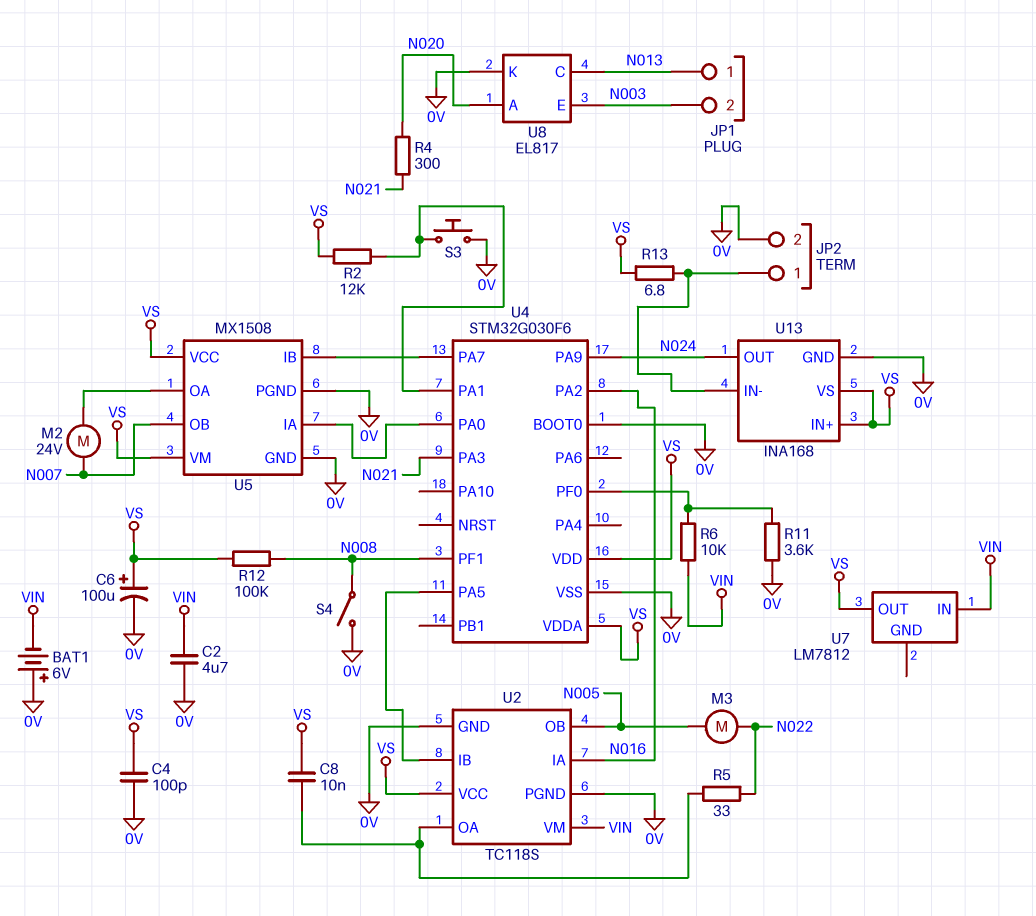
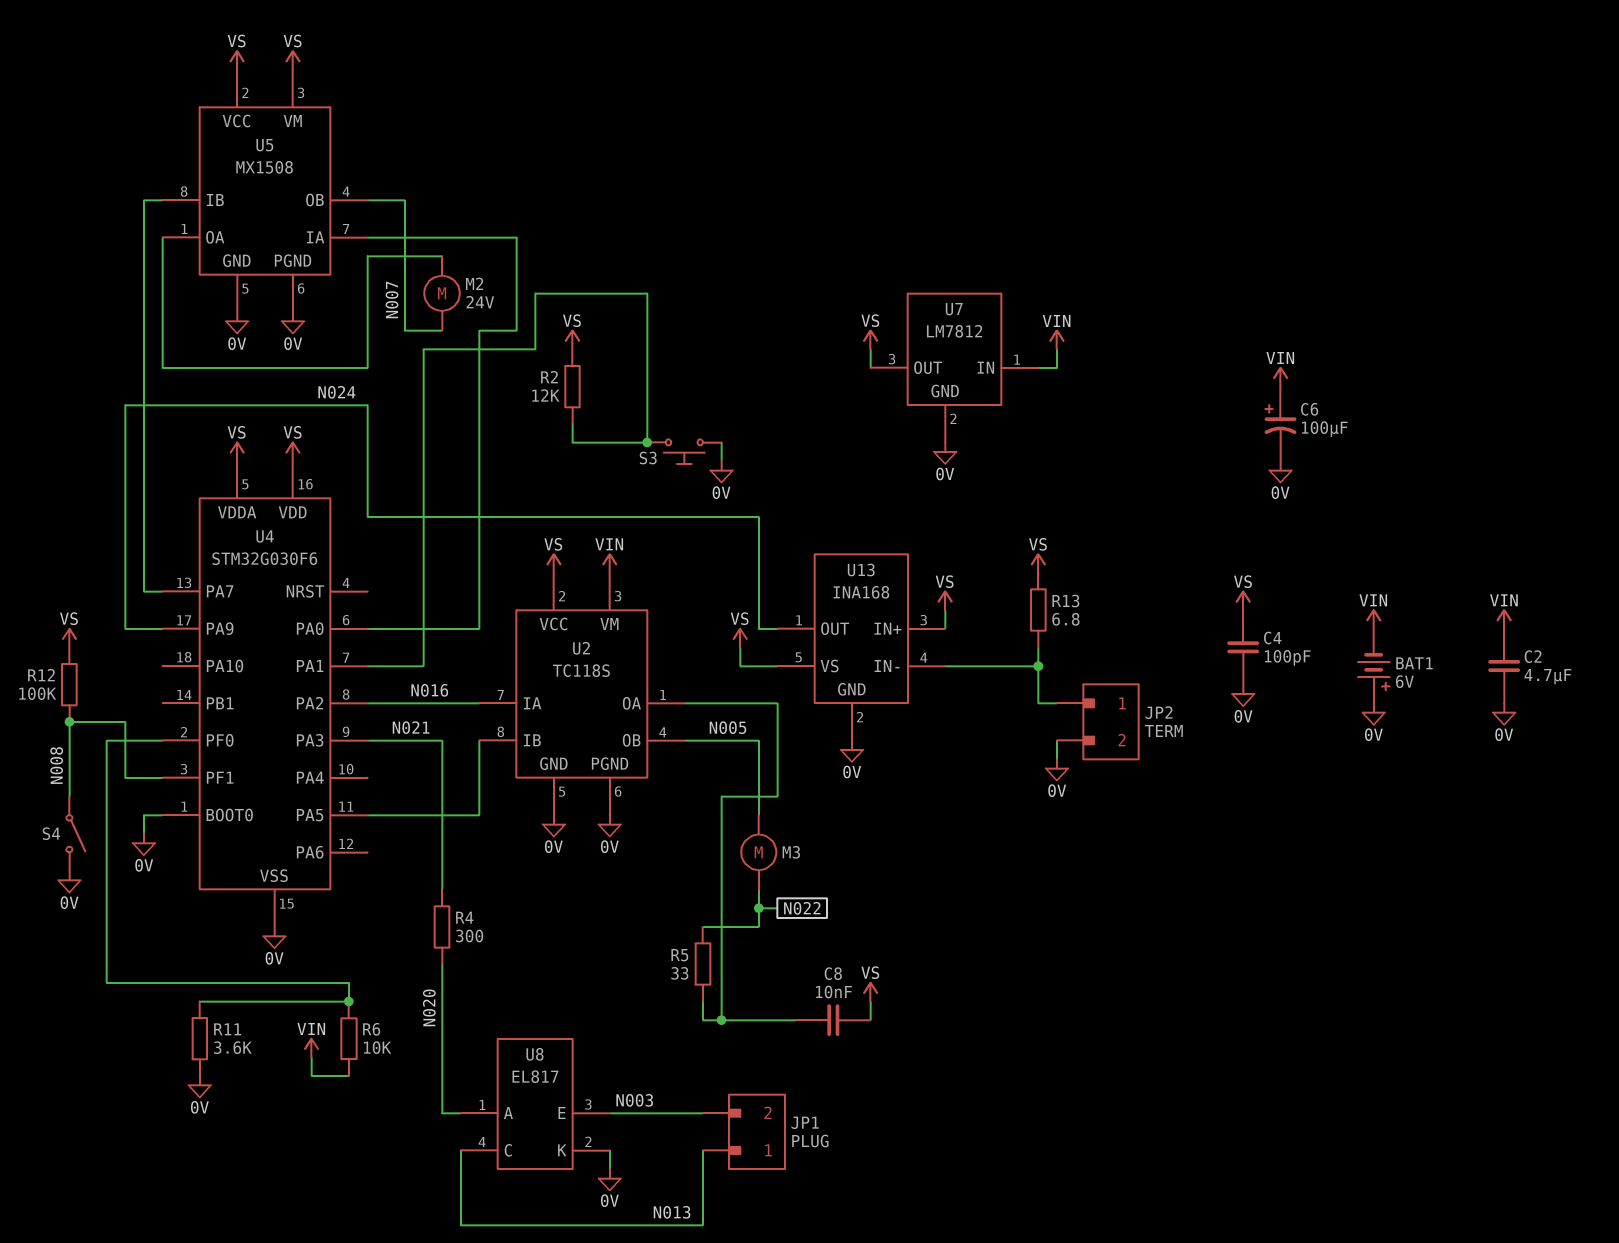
C6: 100uF (plus VS, minus 0V) -> 100uF (plus VIN, minus 0V)
U7 pin GND: none -> 0V

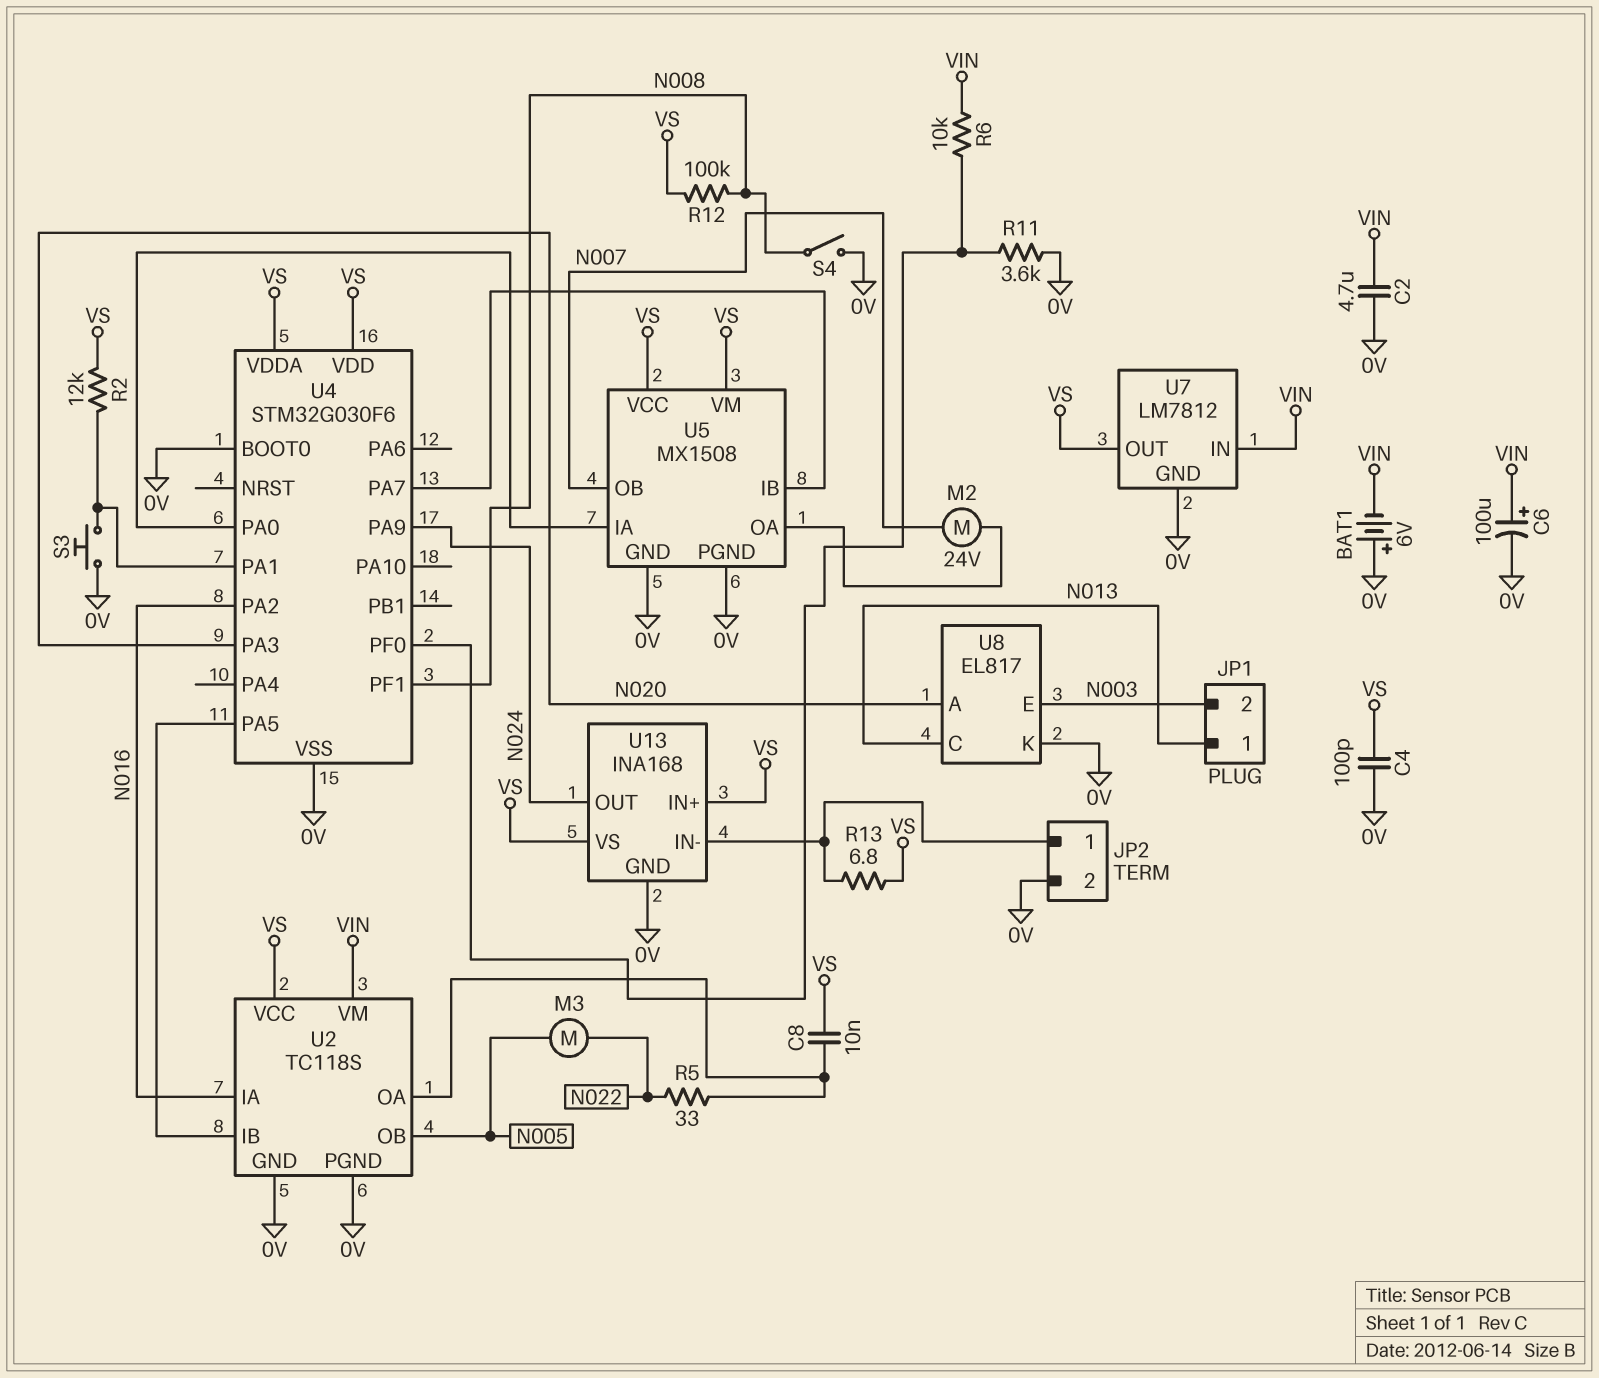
R4: 300 (N020, N021) -> none
U4 pin PA3: N021 -> N020

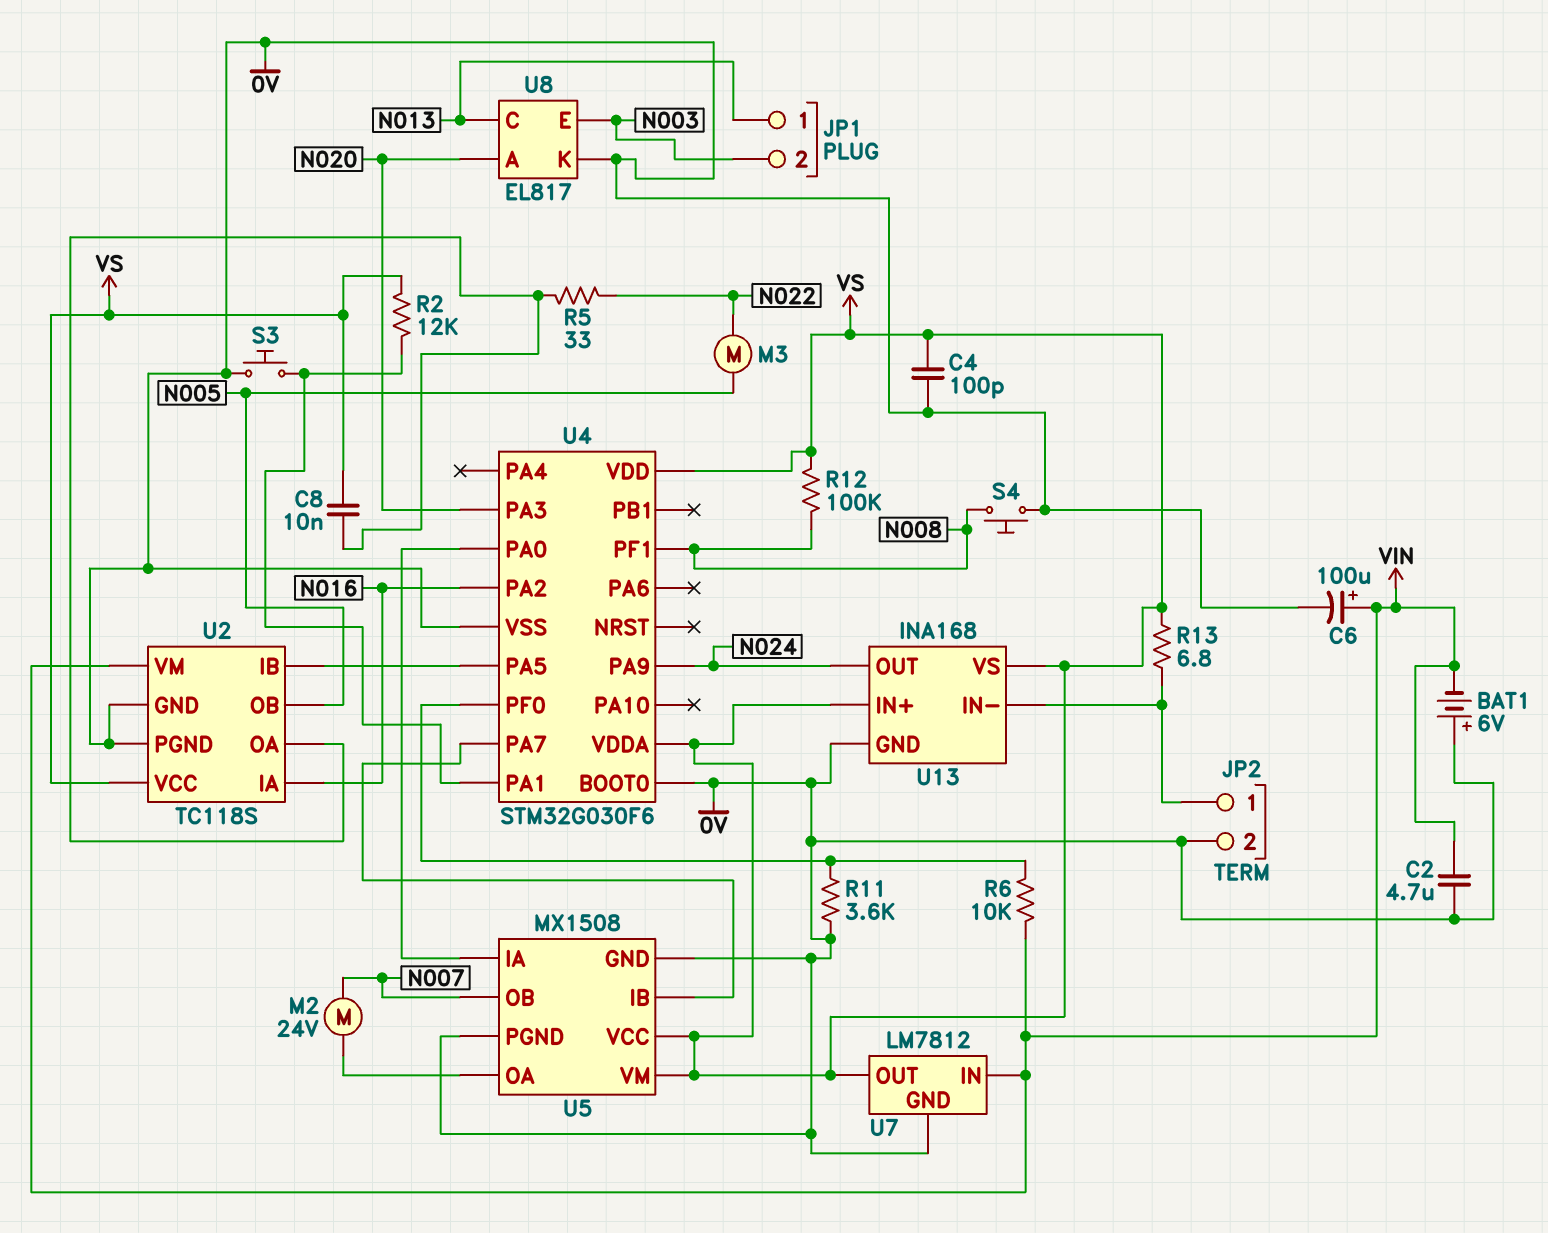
S4: switch (0V, N008) -> button (0V, N008)

